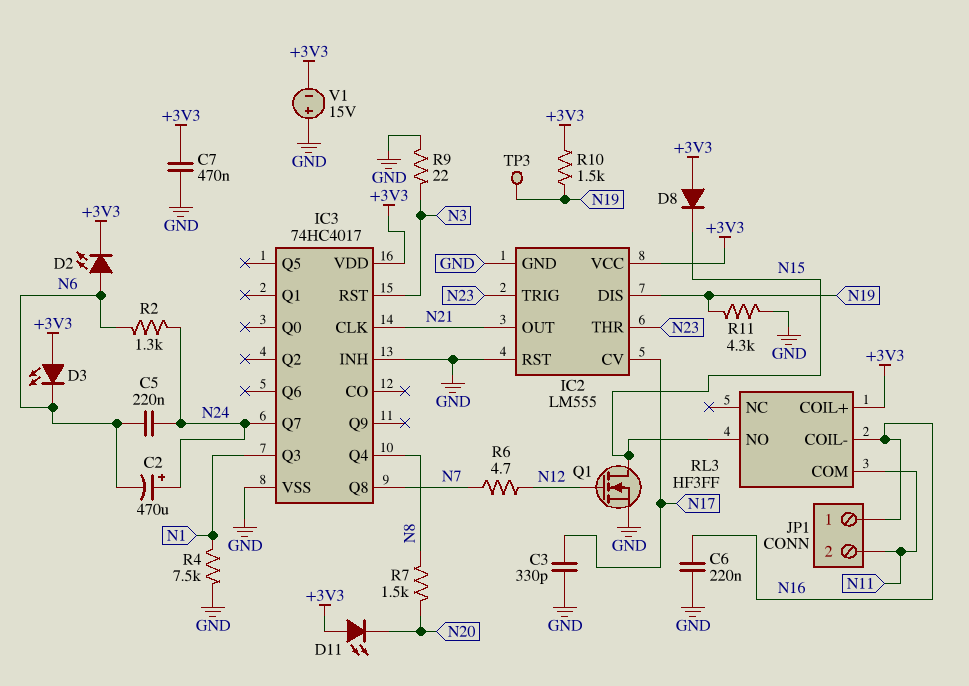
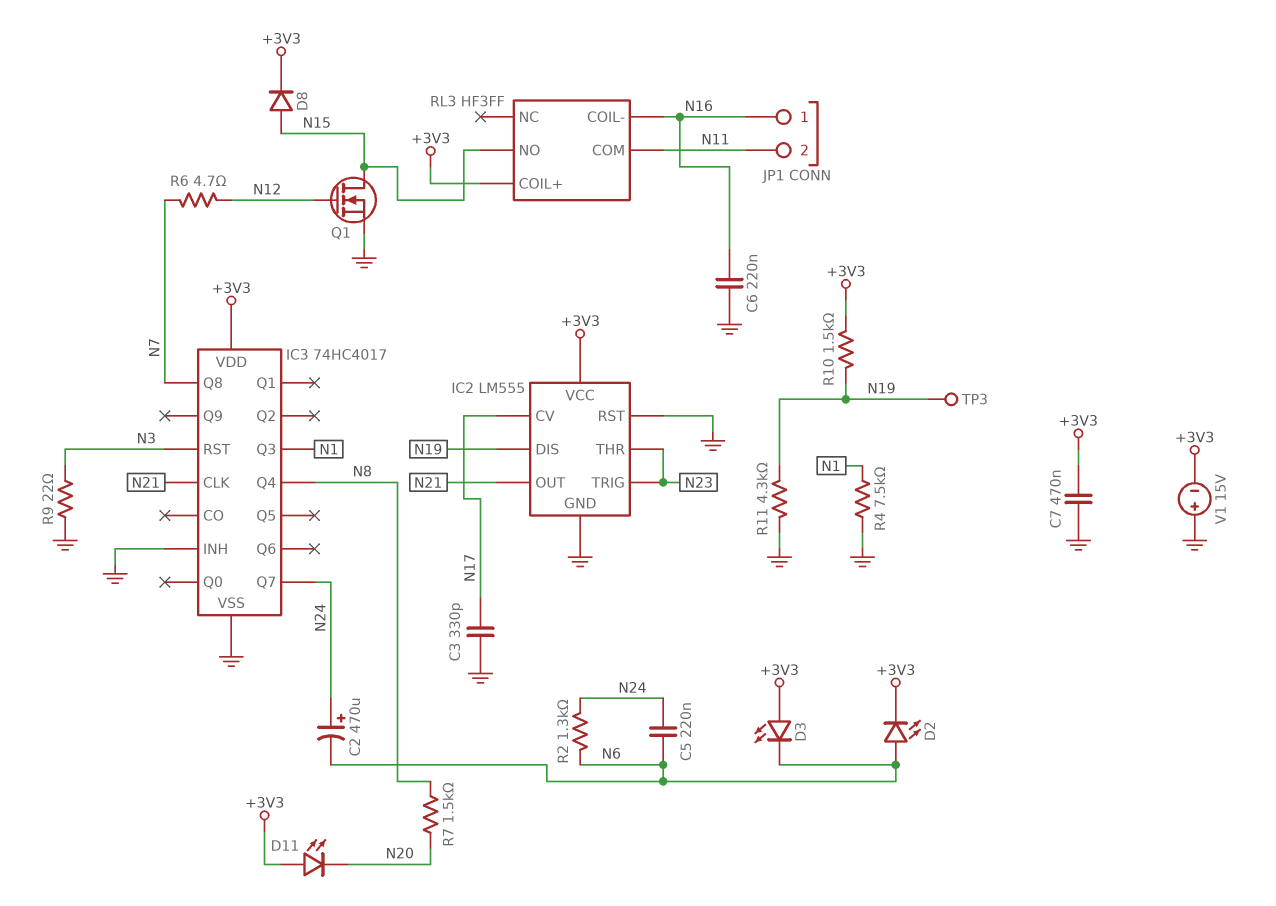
D8: diode (A +3V3, K N15) -> diode (A N15, K +3V3)

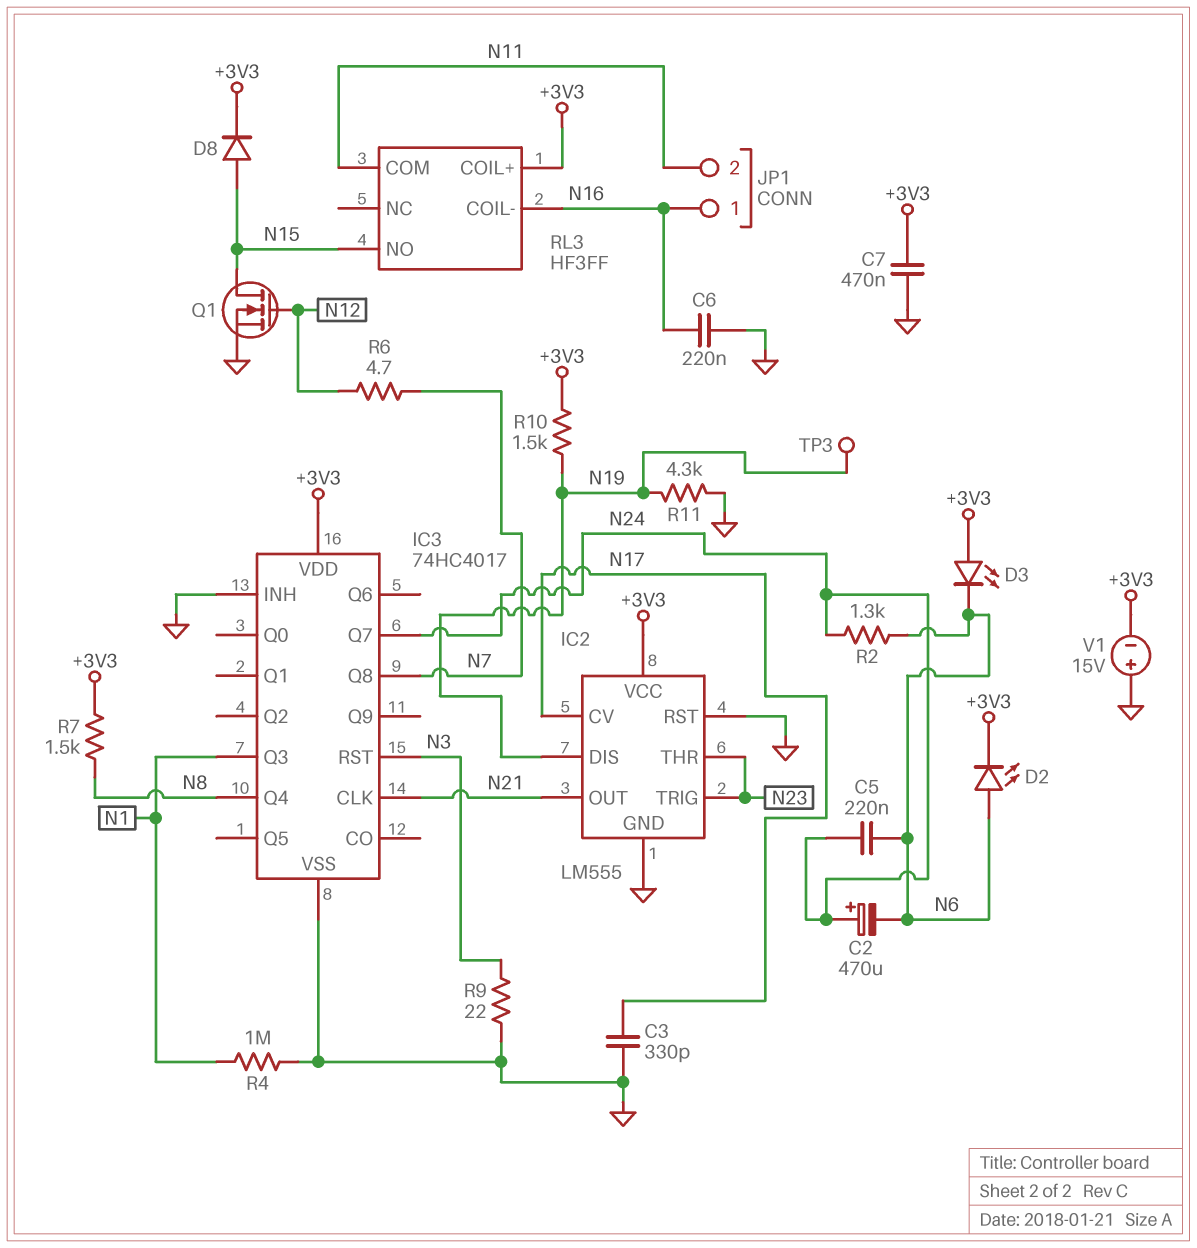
D11: LED (A +3V3, K N20) -> none
R4: 7.5k (GND, N1) -> 1M (GND, N1)
R7: 1.5k (N8, N20) -> 1.5k (+3V3, N8)

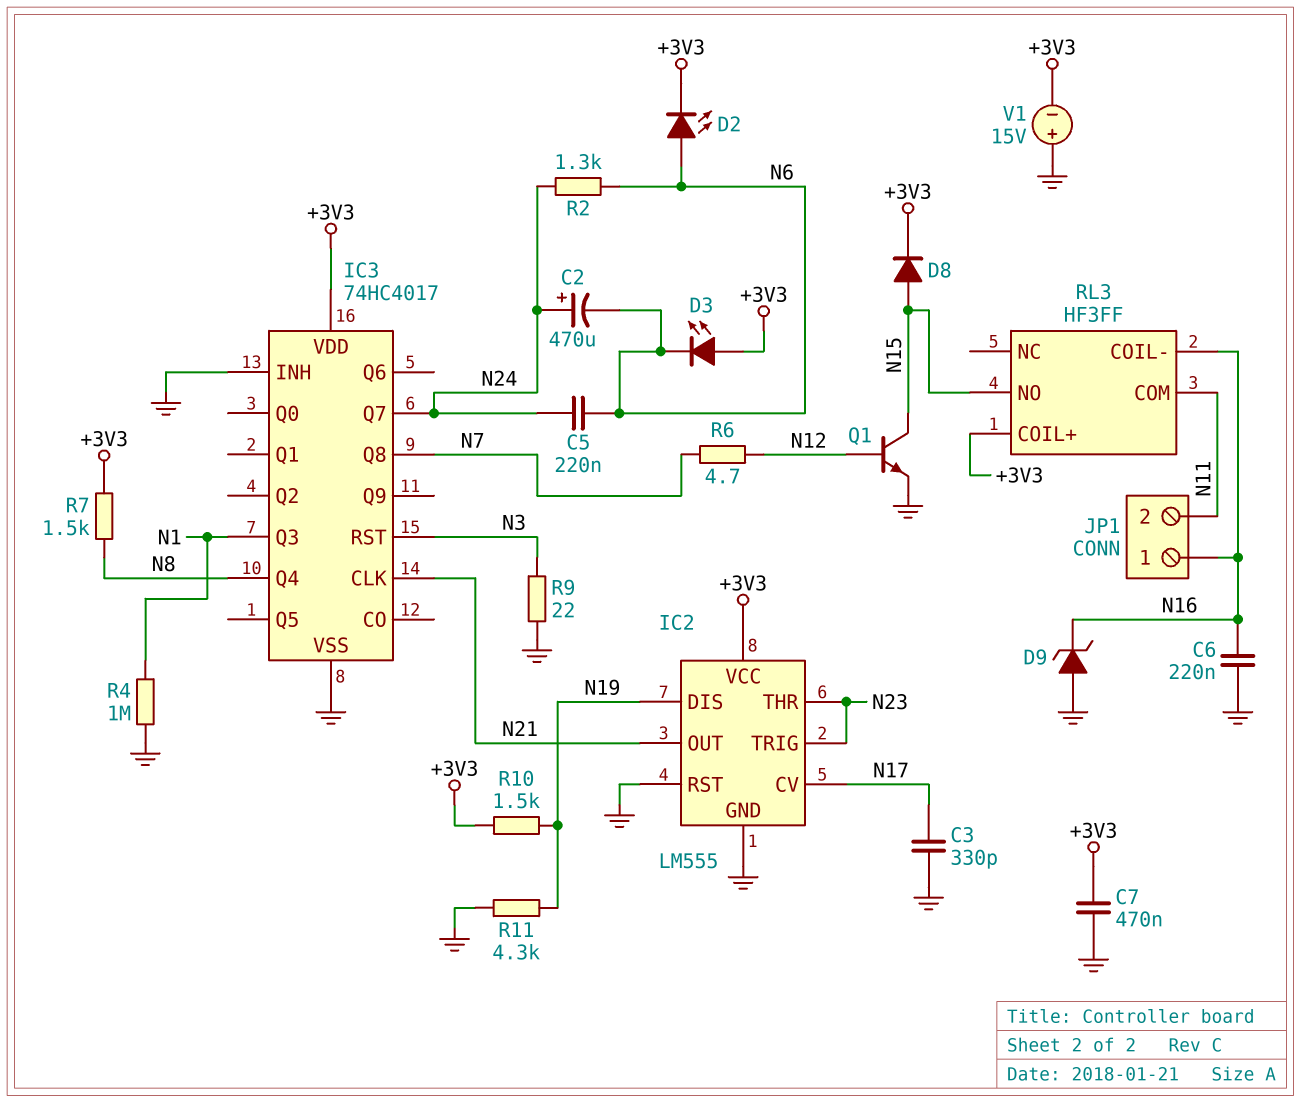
D9: none -> zener (A GND, K N16)
Q1: NMOS (G N12, D N15, S GND) -> NPN (B N12, C N15, E GND)
TP3: test point (N19) -> none

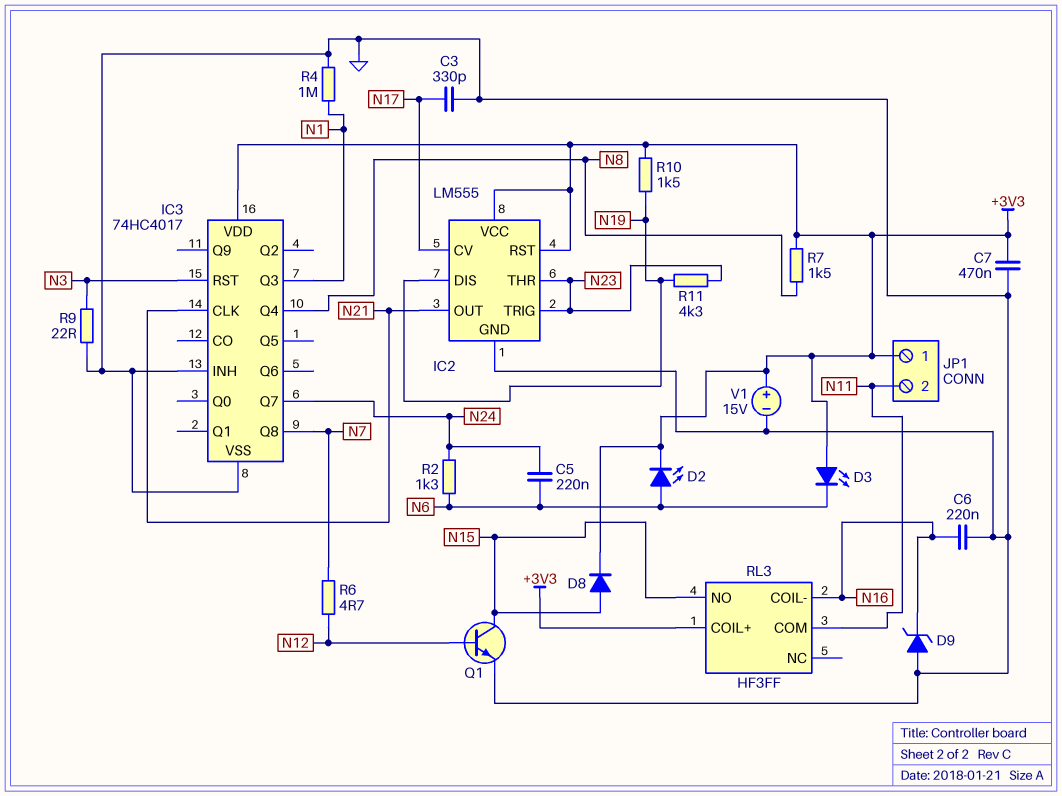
C2: 470uF (plus N24, minus N6) -> none
IC2 pin RST: GND -> +3V3
JP1 pin 1: N16 -> +3V3
R11: 4.3k (GND, N19) -> 4.3k (N19, N23)
V1: 15V (plus GND, minus +3V3) -> 15V (plus +3V3, minus GND)

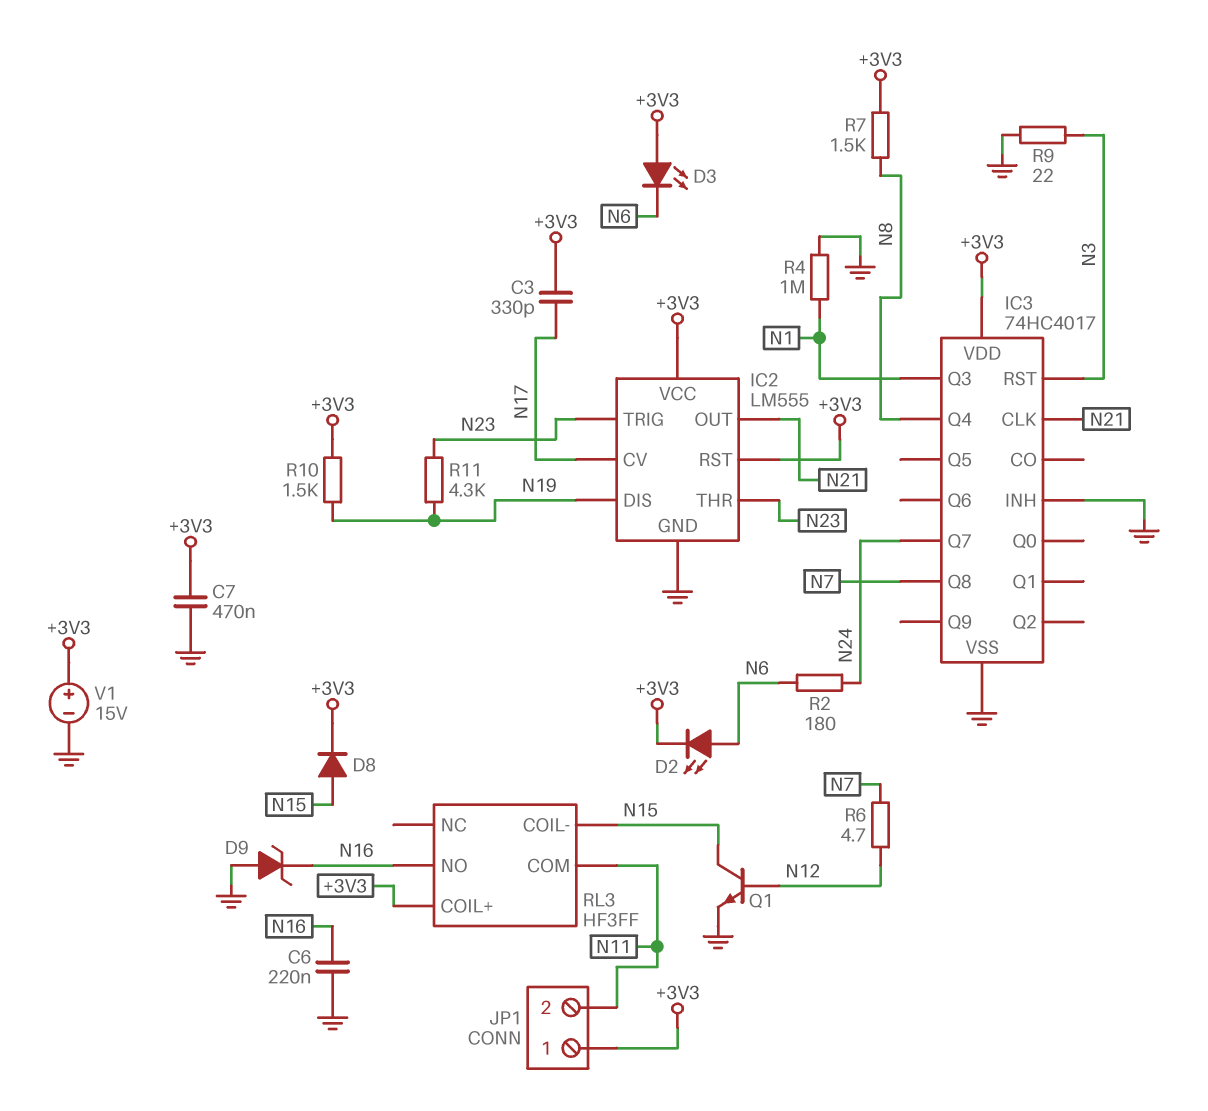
C3: 330pF (GND, N17) -> 330pF (+3V3, N17)
C5: 220nF (N6, N24) -> none
R2: 1.3k (N6, N24) -> 180 (N6, N24)
RL3 pin COIL-: N16 -> N15
RL3 pin NO: N15 -> N16

